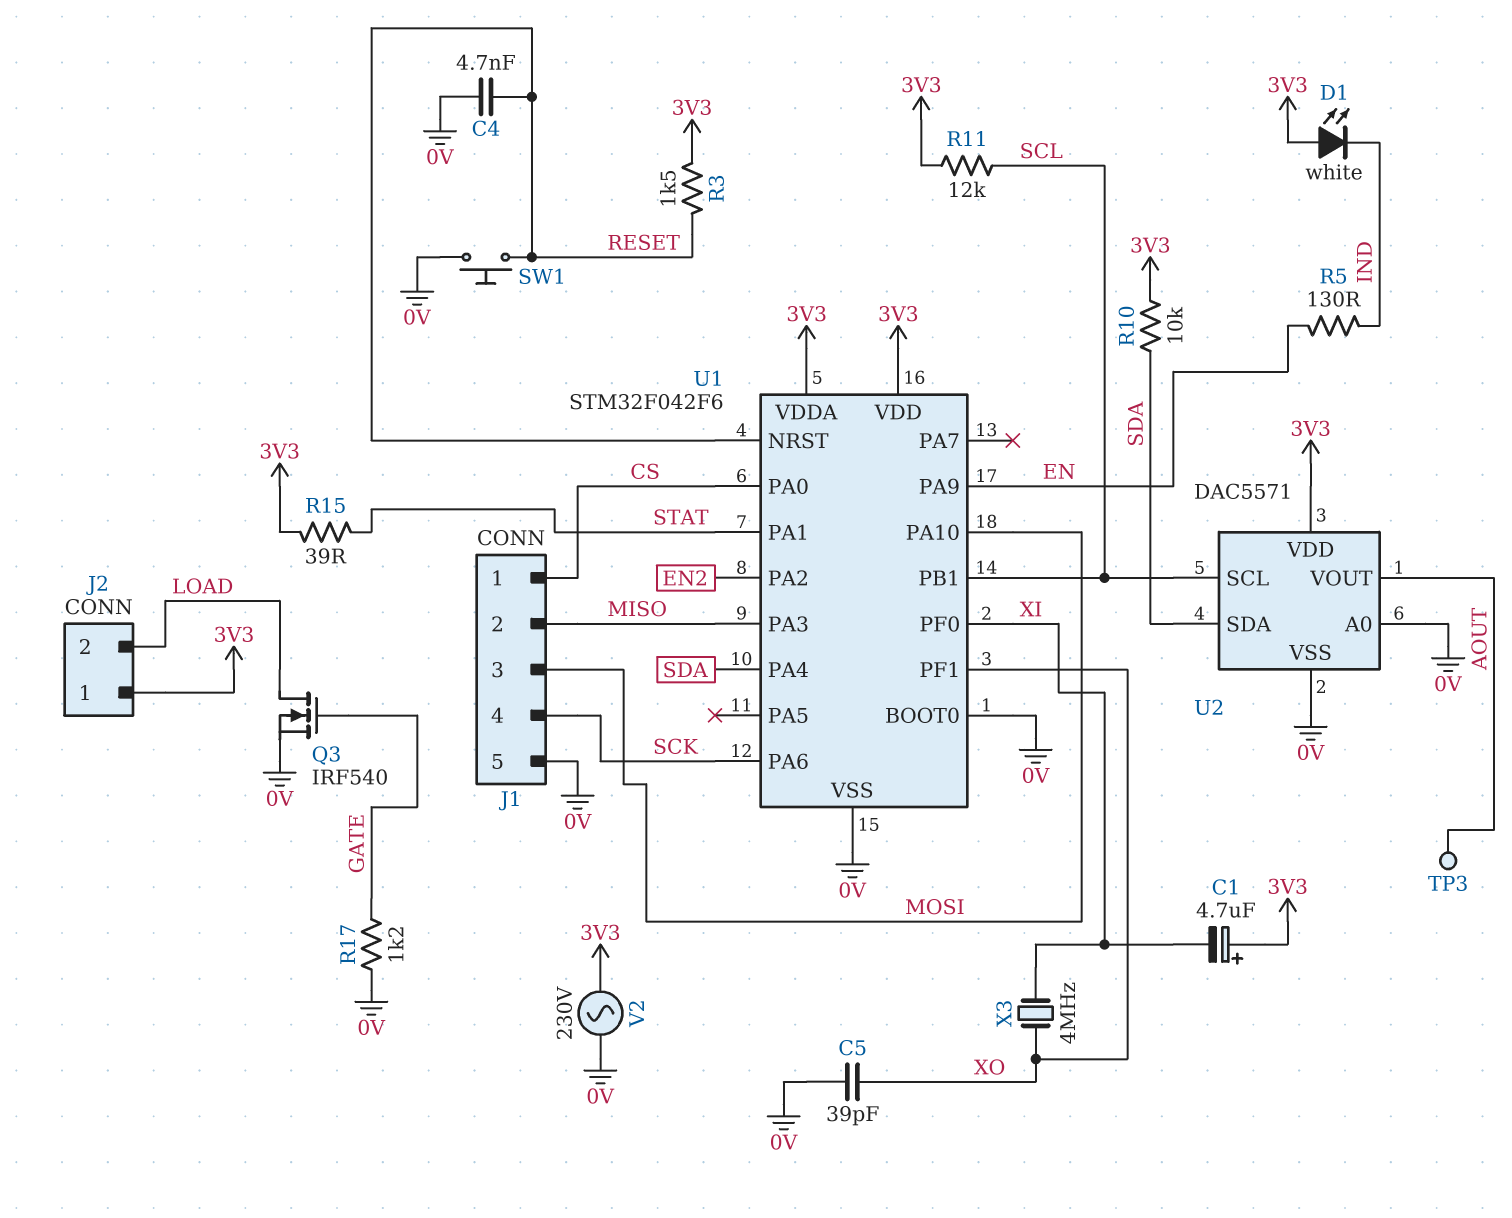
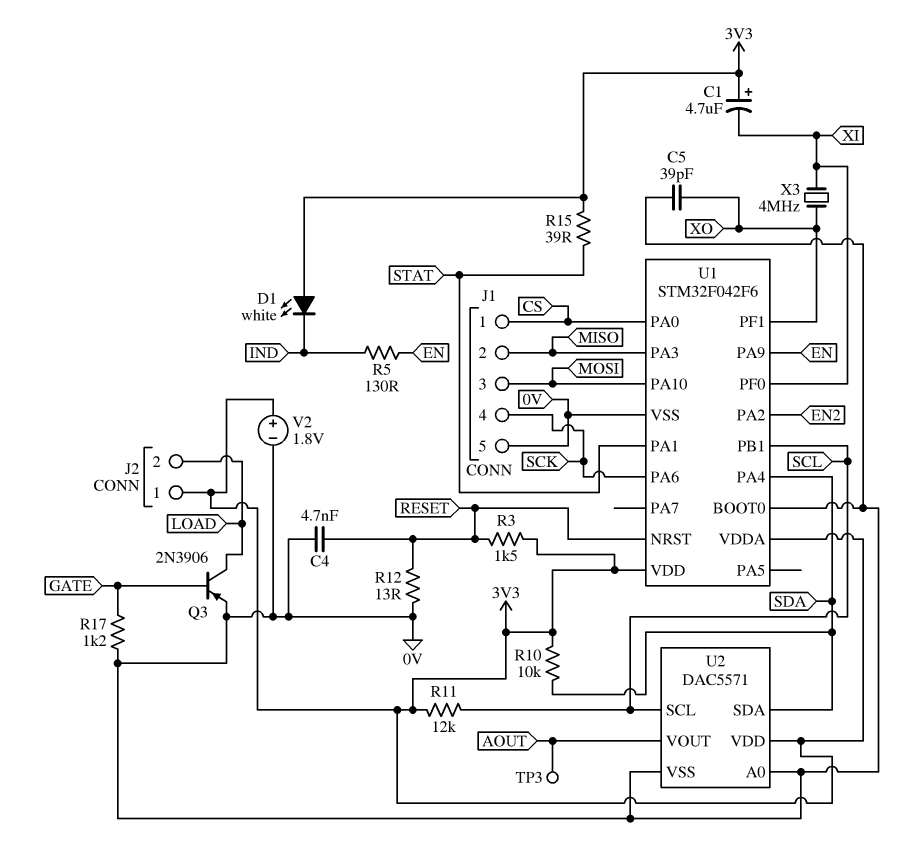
Q3: NMOS IRF540 (G GATE, D LOAD, S 0V) -> PNP 2N3906 (B GATE, C LOAD, E 0V)
R12: none -> 13 (0V, RESET)
SW1: button (0V, RESET) -> none
V2: AC 230V (0V, 3V3) -> 1.8V (plus 3V3, minus 0V)

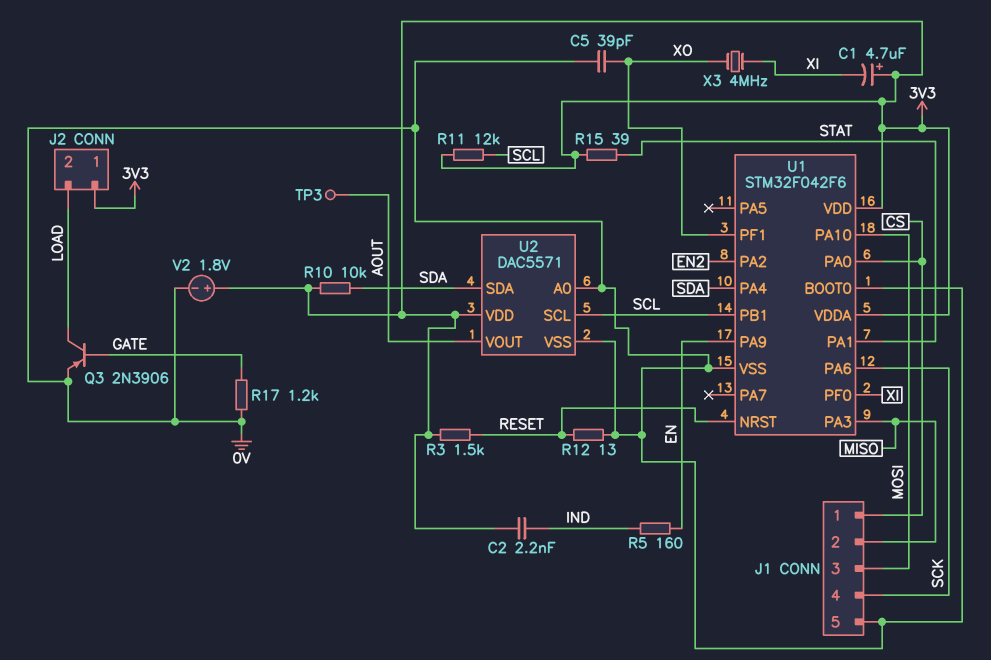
C2: none -> 2.2nF (3V3, IND)
C4: 4.7nF (0V, RESET) -> none
D1: LED white (A 3V3, K IND) -> none
R5: 130 (EN, IND) -> 160 (EN, IND)

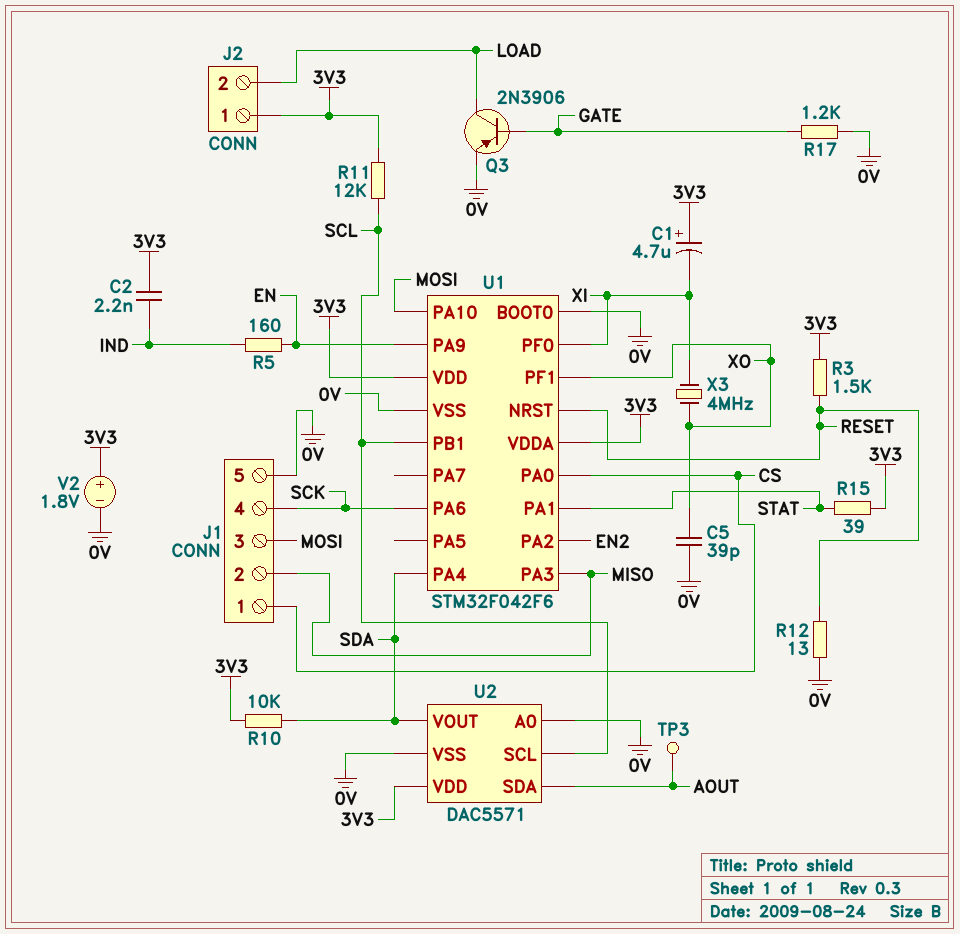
U2 pin SDA: SDA -> AOUT
U2 pin VOUT: AOUT -> SDA

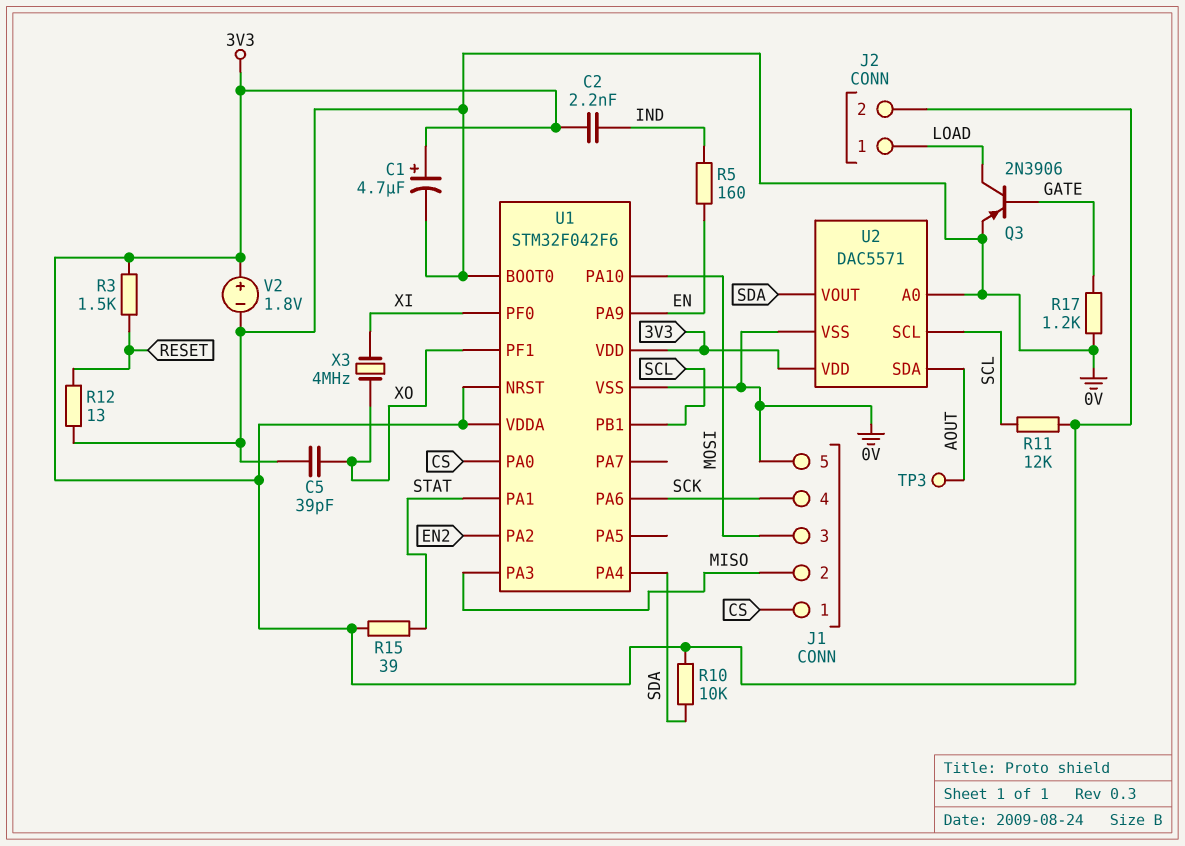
C1: 4.7uF (plus 3V3, minus XI) -> 4.7uF (plus 3V3, minus 0V)
J2 pin 1: 3V3 -> LOAD
J2 pin 2: LOAD -> 3V3
U1 pin NRST: RESET -> 3V3

